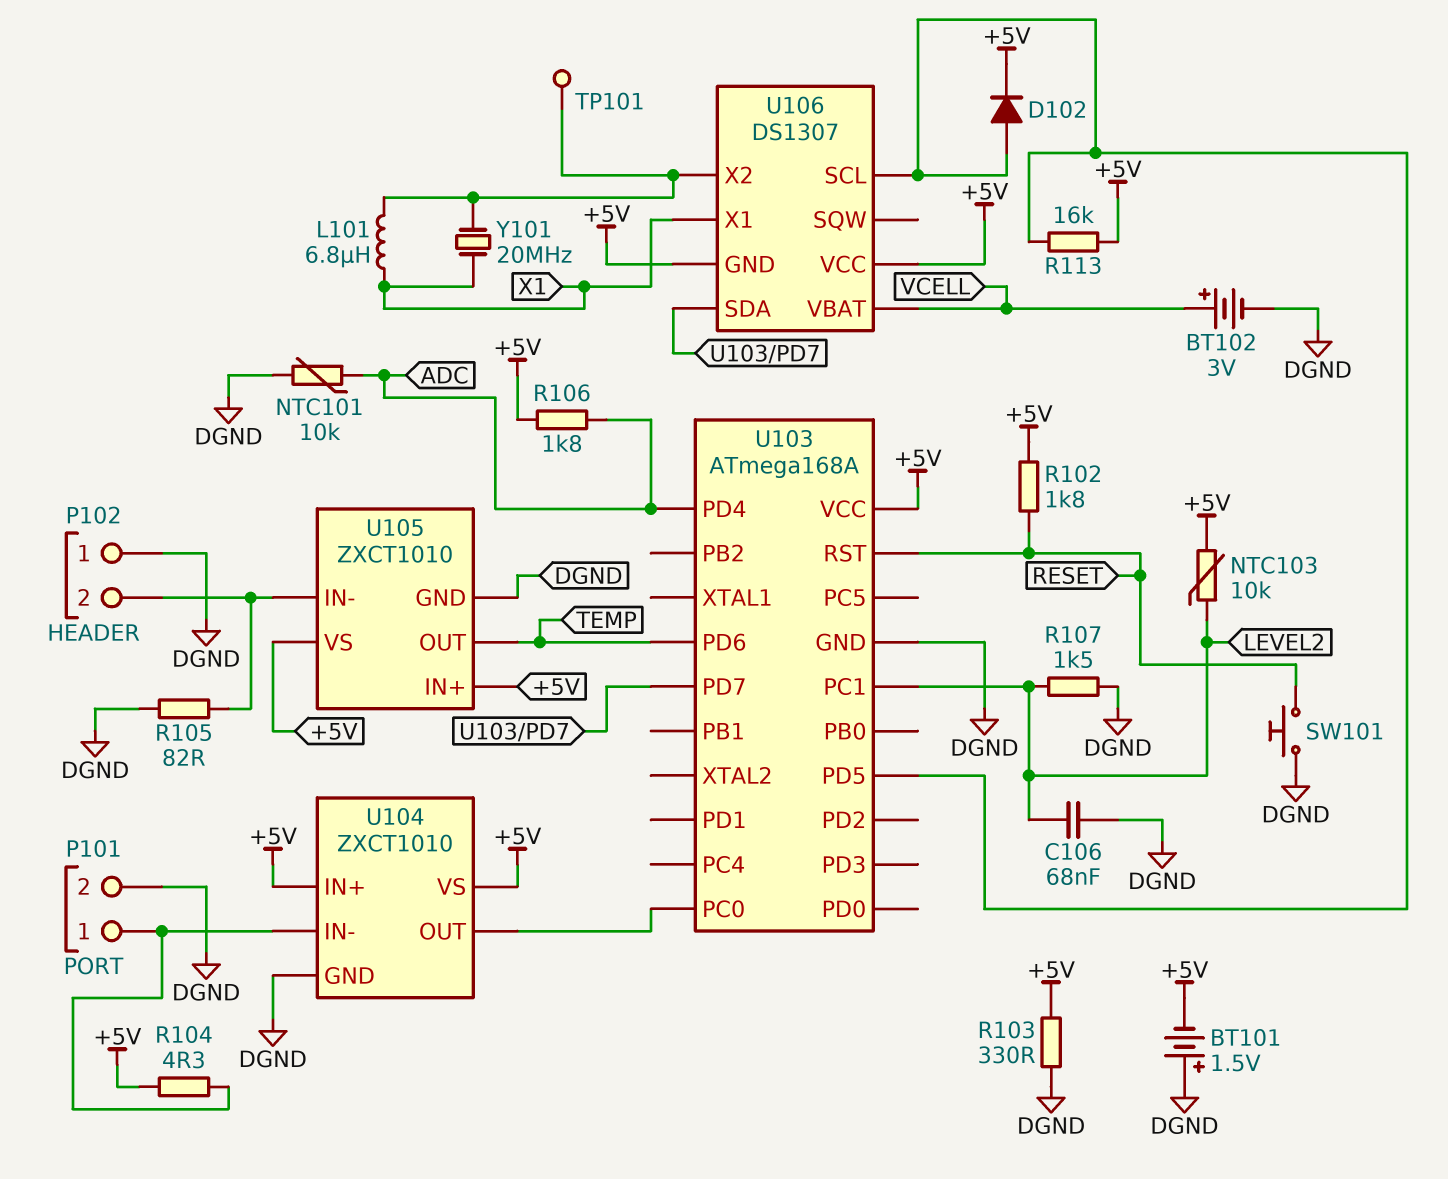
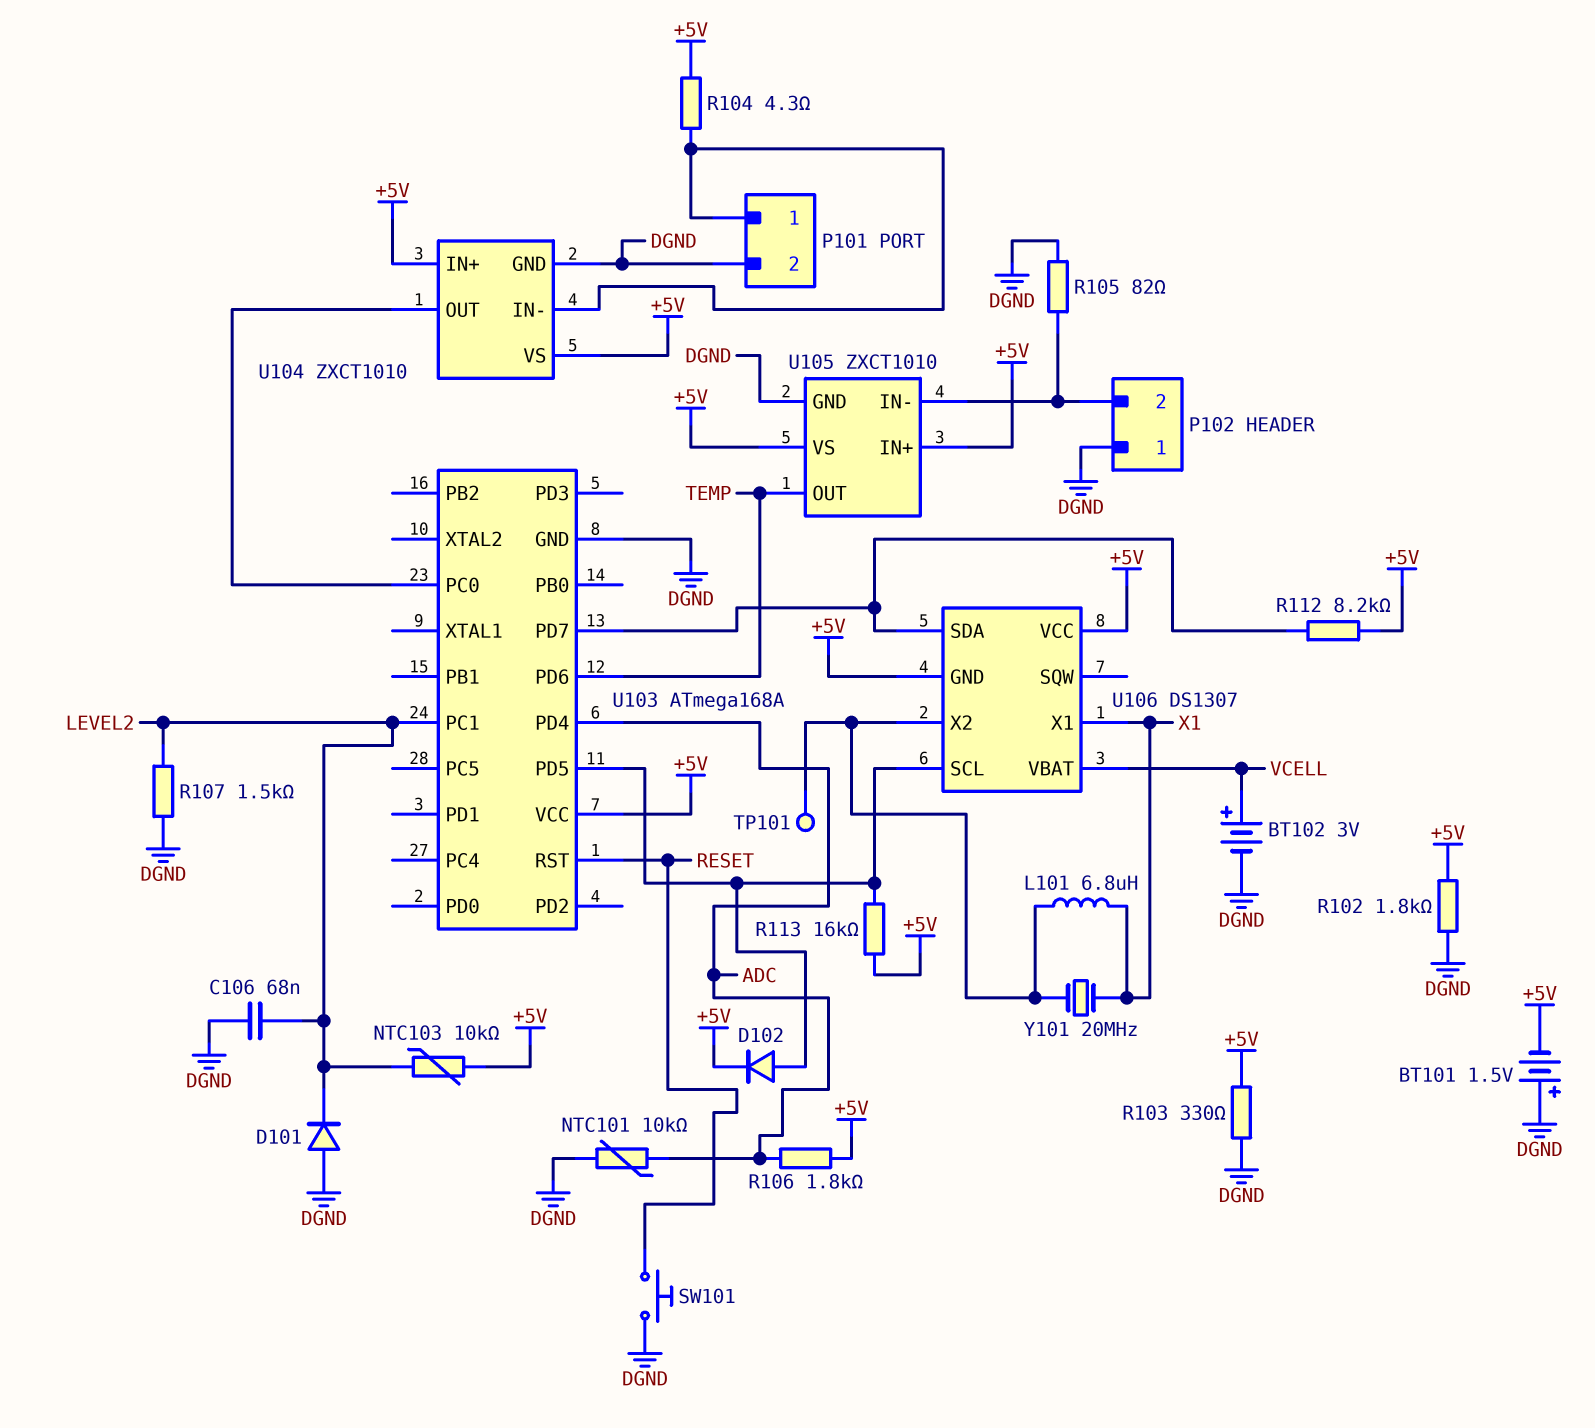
D101: none -> diode (A DGND, K LEVEL2)
R102: 1.8k (+5V, RESET) -> 1.8k (+5V, DGND)
R112: none -> 8.2k (+5V, U103/PD7)

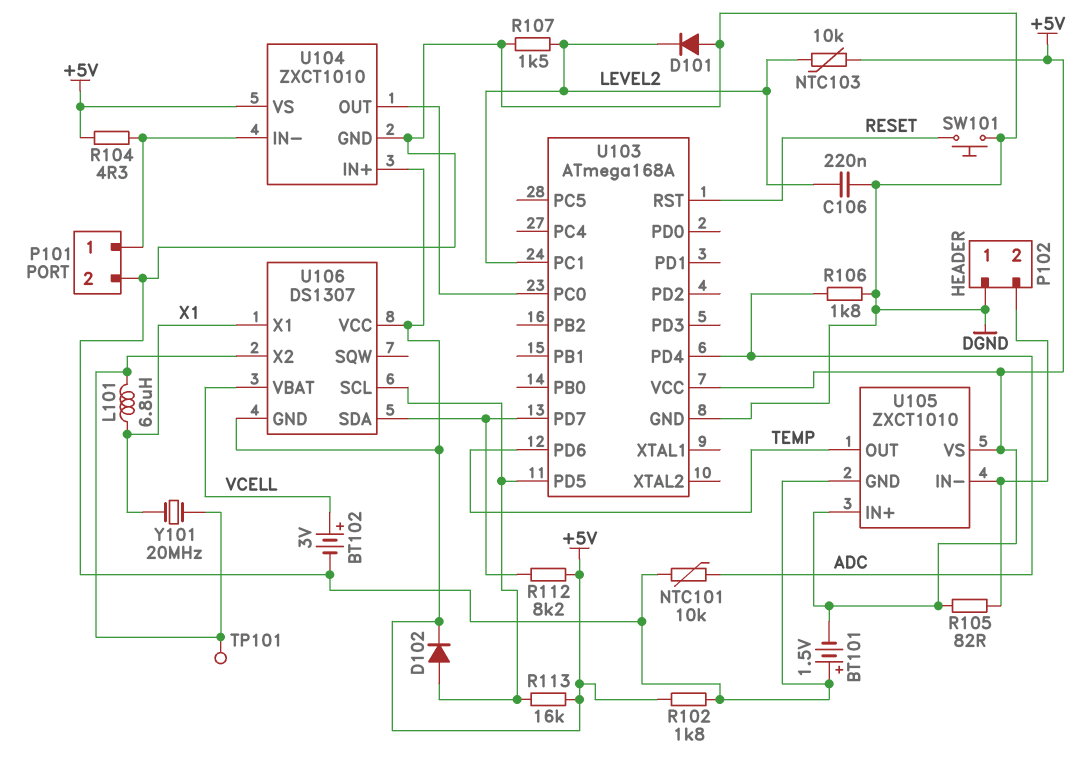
C106: 68nF (DGND, LEVEL2) -> 220nF (DGND, LEVEL2)
R103: 330 (+5V, DGND) -> none
R105: 82 (DGND, P102/2) -> 82 (+5V, P102/2)
R106: 1.8k (+5V, ADC) -> 1.8k (ADC, DGND)

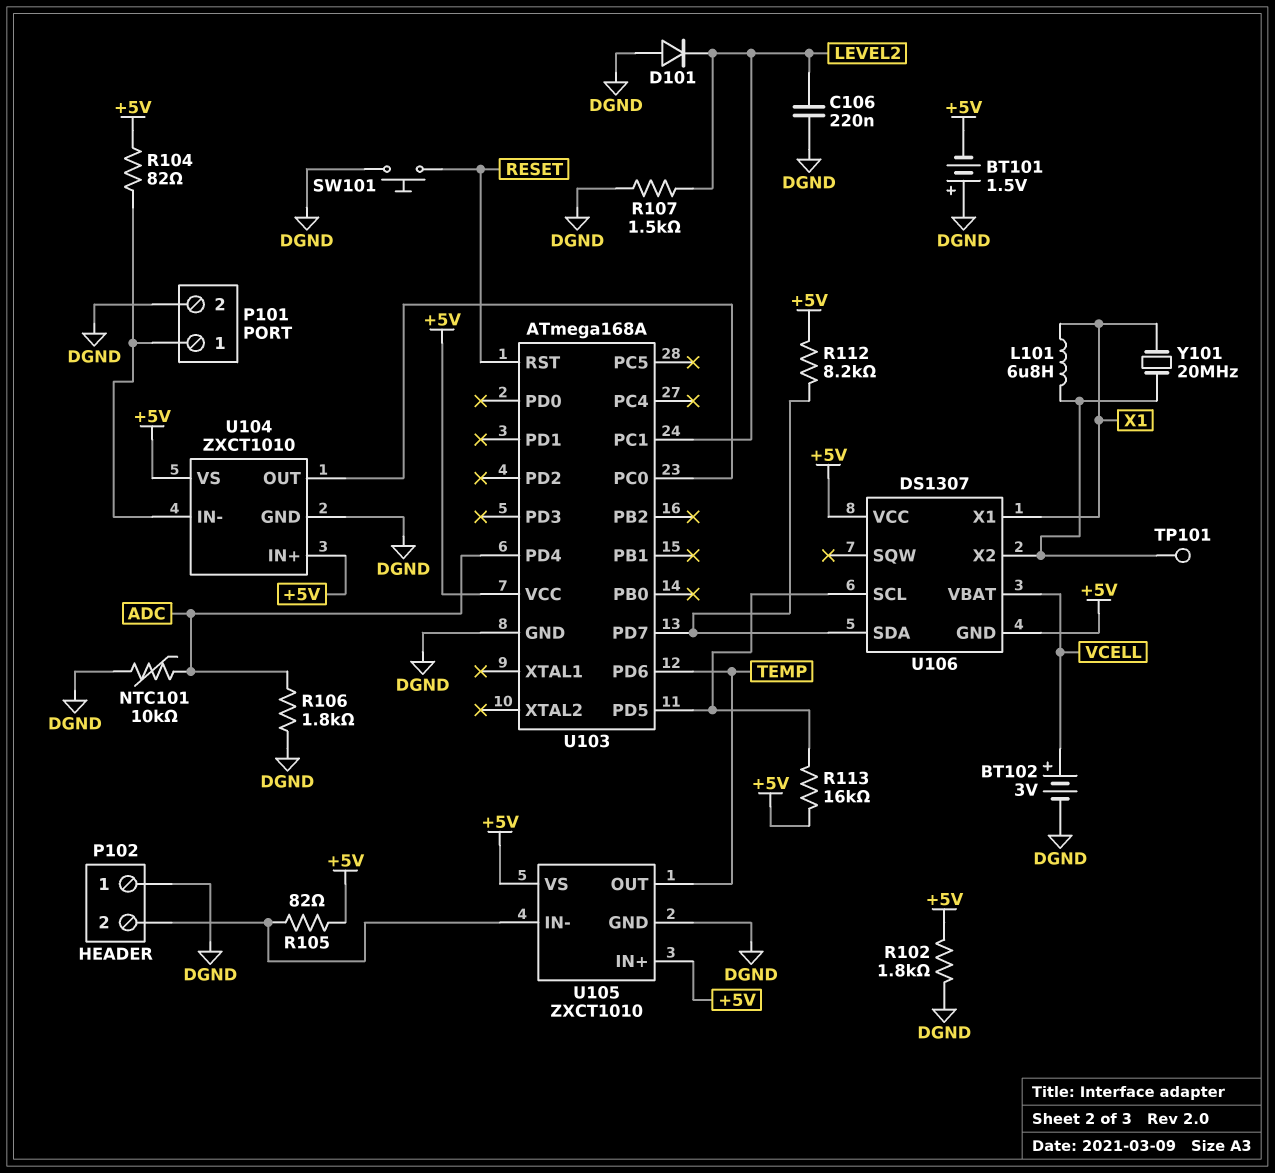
D102: diode (A U103/PD5, K +5V) -> none
NTC103: 10k (+5V, LEVEL2) -> none
R104: 4.3 (+5V, P101/1) -> 82 (+5V, P101/1)

